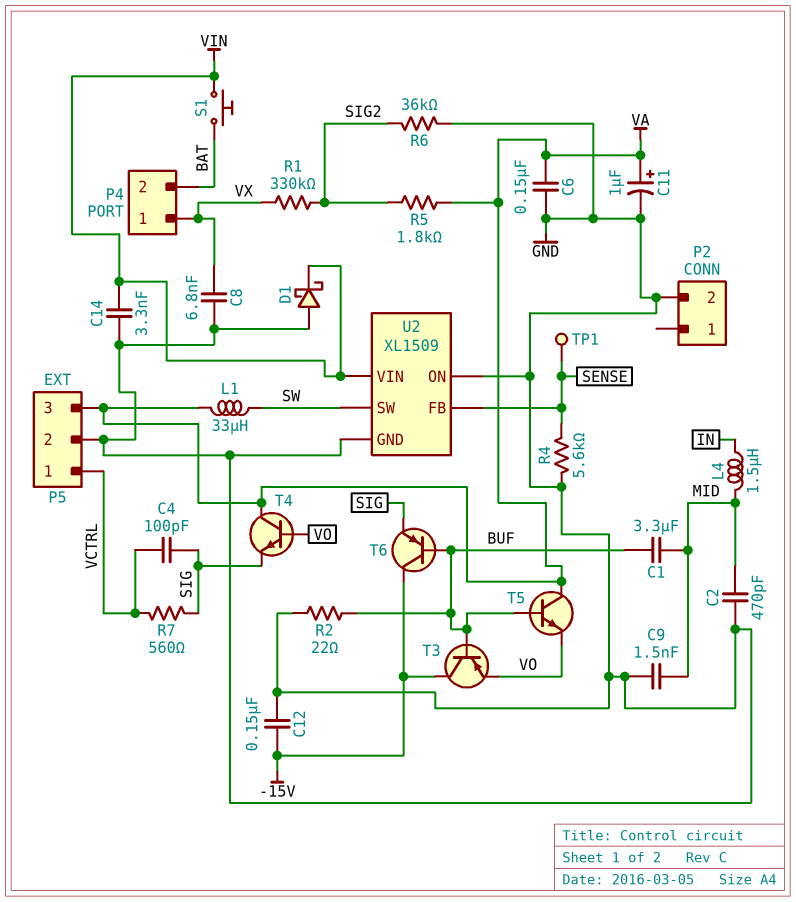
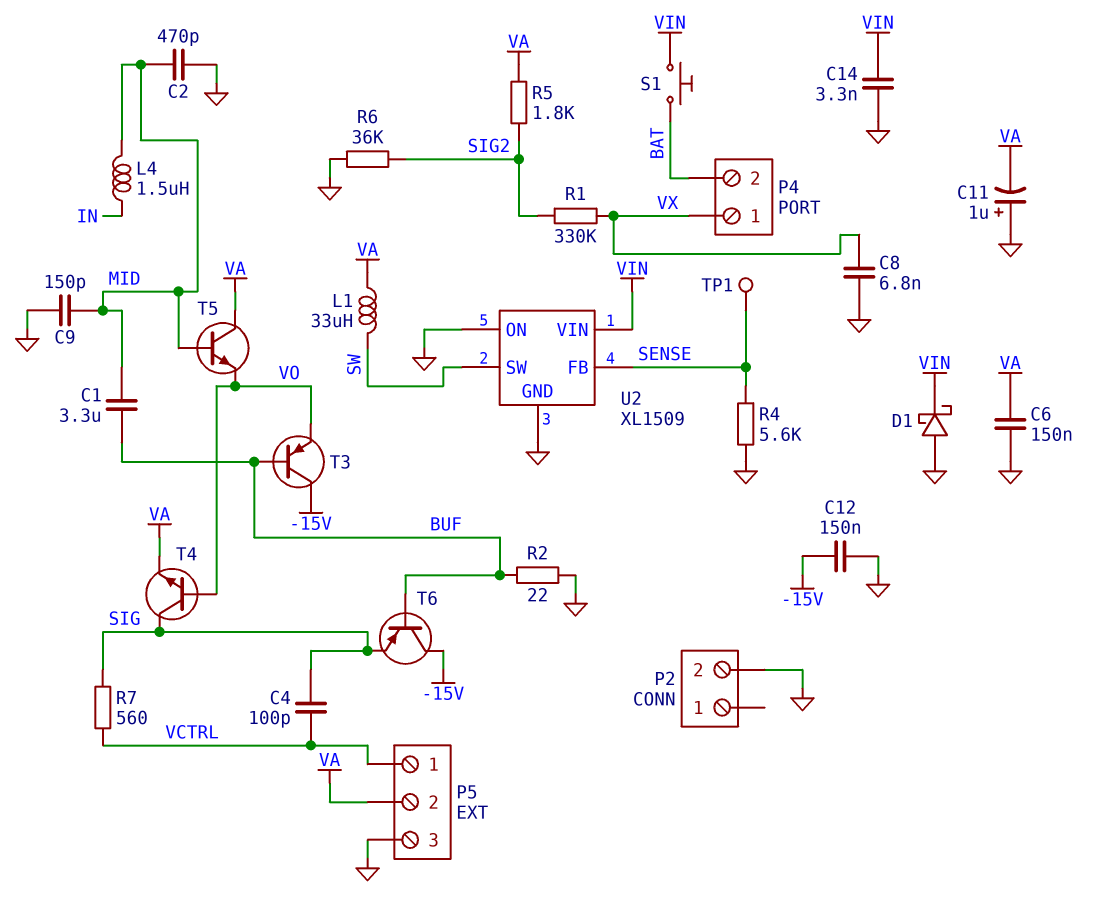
C9: 1.5nF (GND, MID) -> 150pF (GND, MID)
C11: 1uF (plus VA, minus GND) -> 1uF (plus GND, minus VA)
P5 pin 2: GND -> VA
P5 pin 3: VA -> GND
T4: NPN (B VO, C VA, E SIG) -> NPN (B VO, C SIG, E VA)
T5: NPN (B BUF, C VA, E VO) -> NPN (B MID, C VA, E VO)

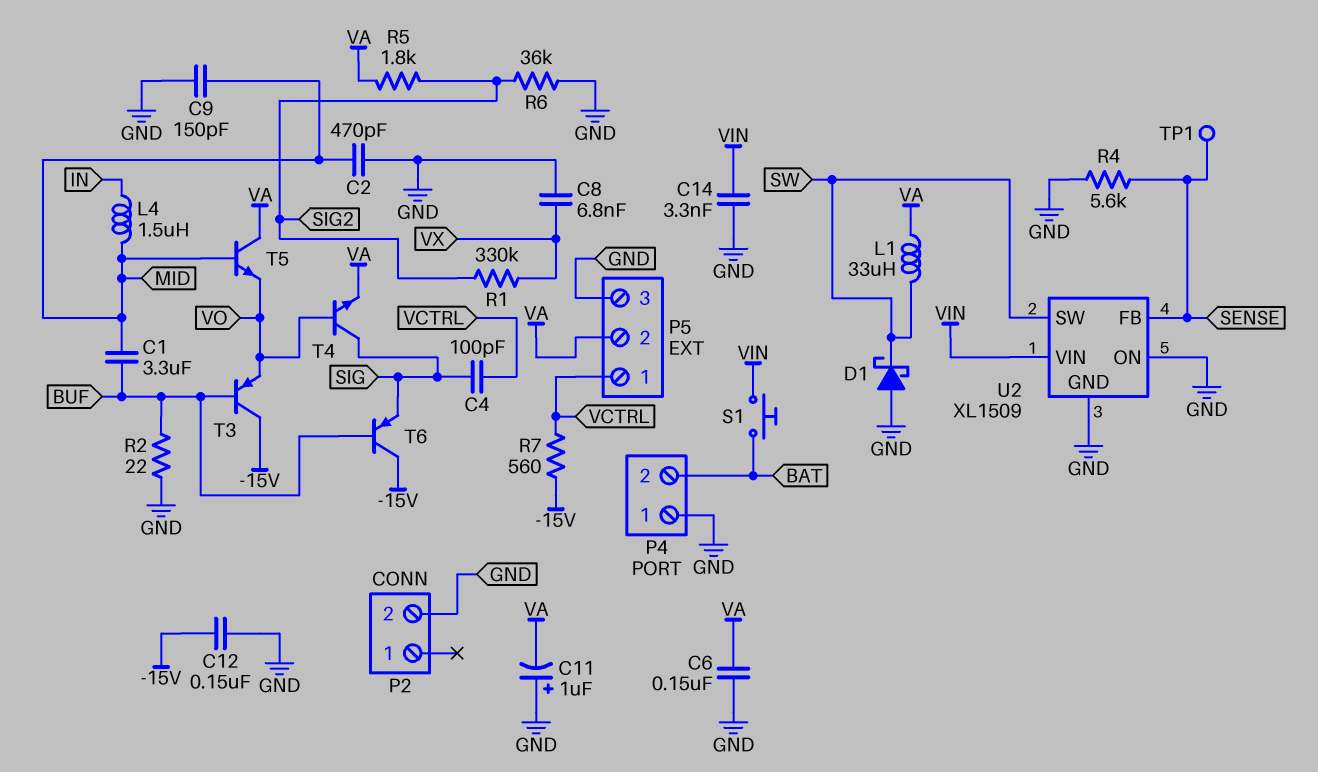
D1: schottky (A GND, K VIN) -> schottky (A GND, K SW)
P4 pin 1: VX -> GND
R7: 560 (SIG, VCTRL) -> 560 (-15V, VCTRL)

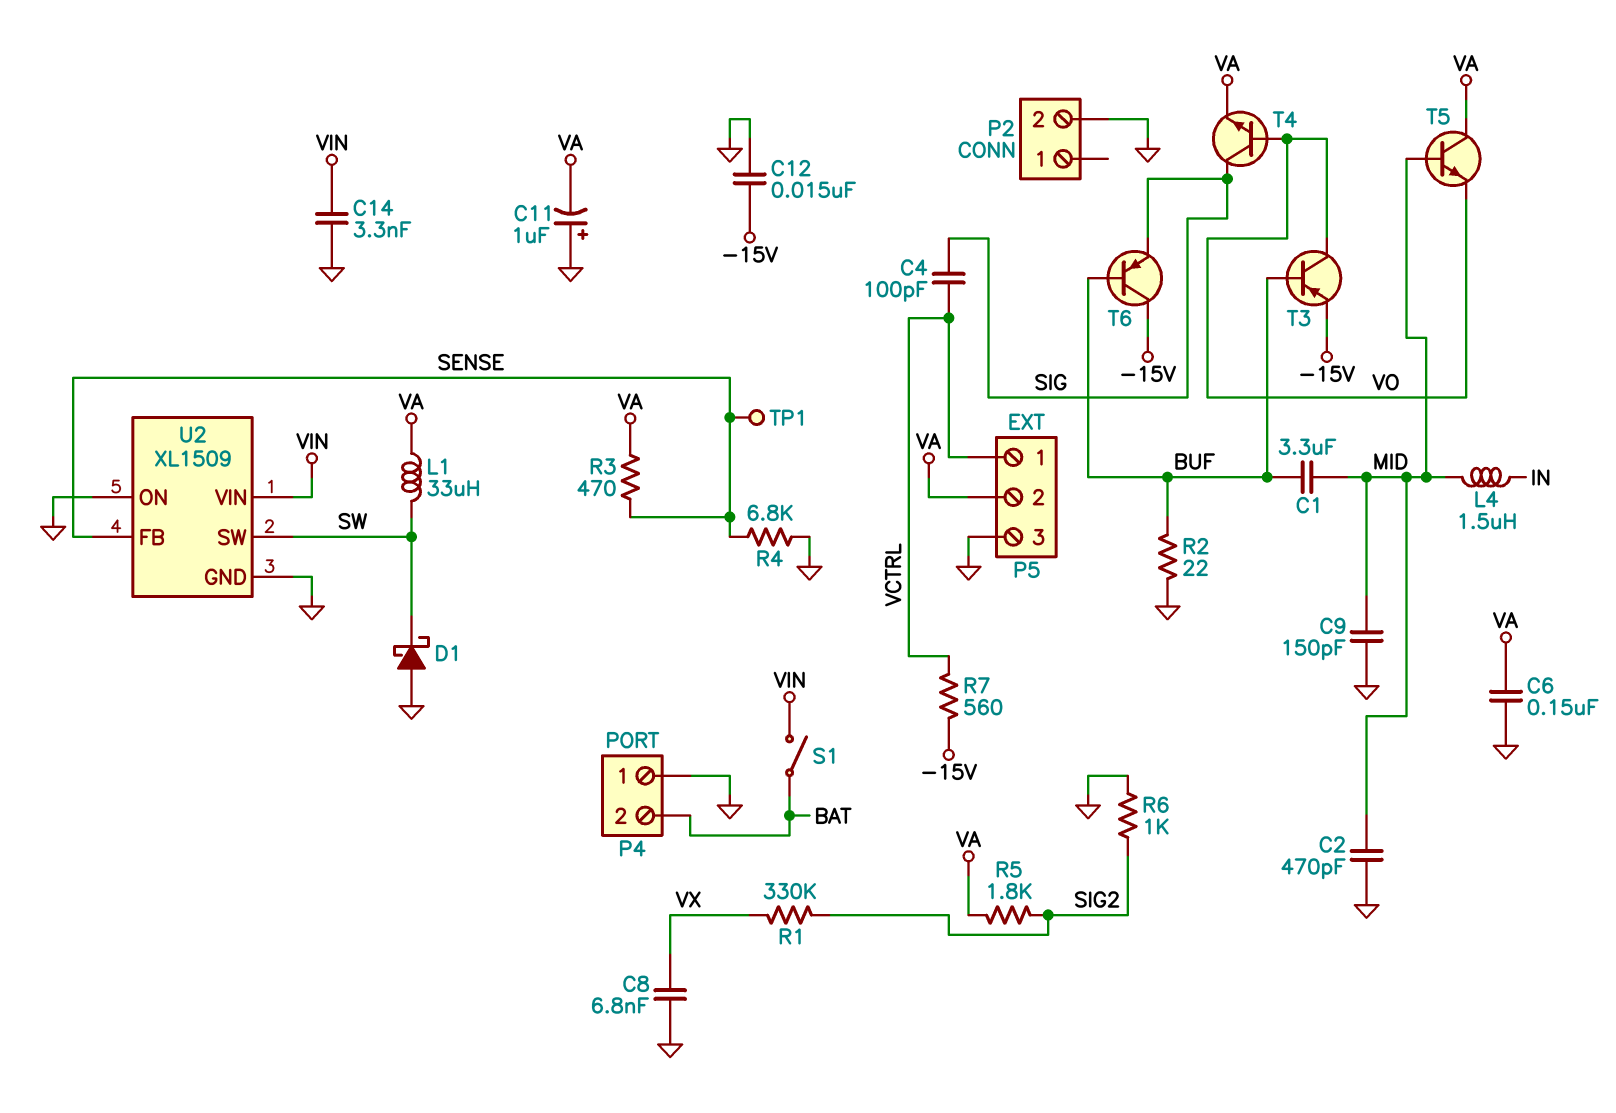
C12: 150nF (-15V, GND) -> 15nF (-15V, GND)
R3: none -> 470 (SENSE, VA)
R4: 5.6k (GND, SENSE) -> 6.8k (GND, SENSE)
R6: 36k (GND, SIG2) -> 1k (GND, SIG2)
S1: button (BAT, VIN) -> switch (BAT, VIN)
T3: PNP (B BUF, C -15V, E VO) -> PNP (B BUF, C VO, E -15V)

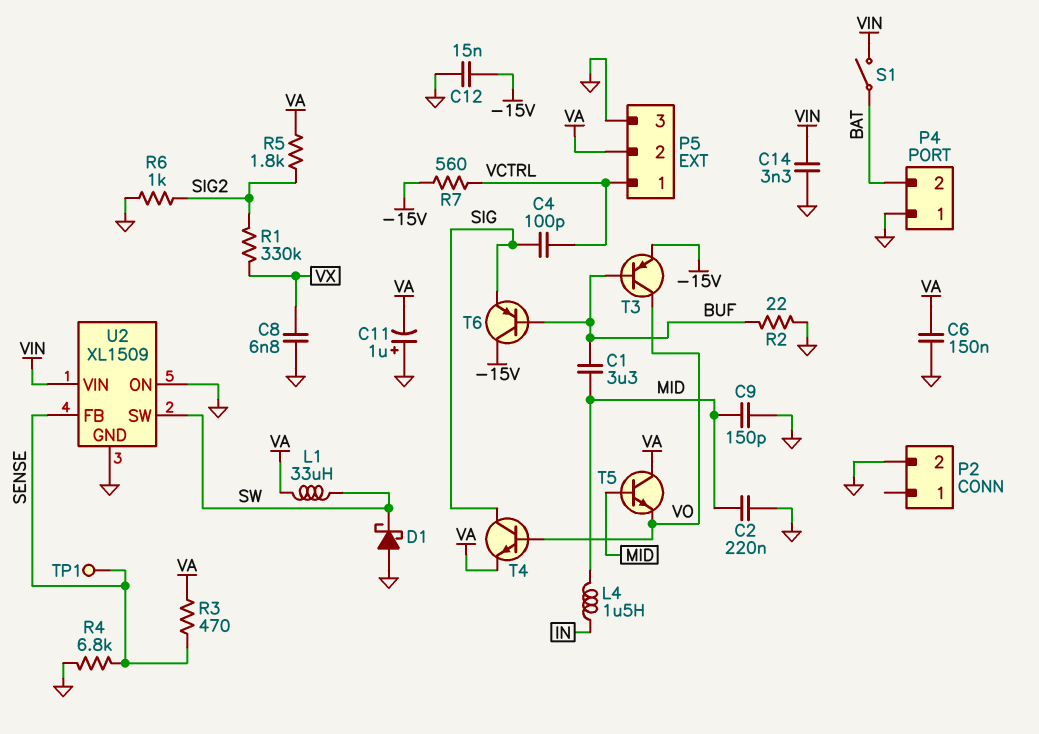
C2: 470pF (GND, MID) -> 220nF (GND, MID)

